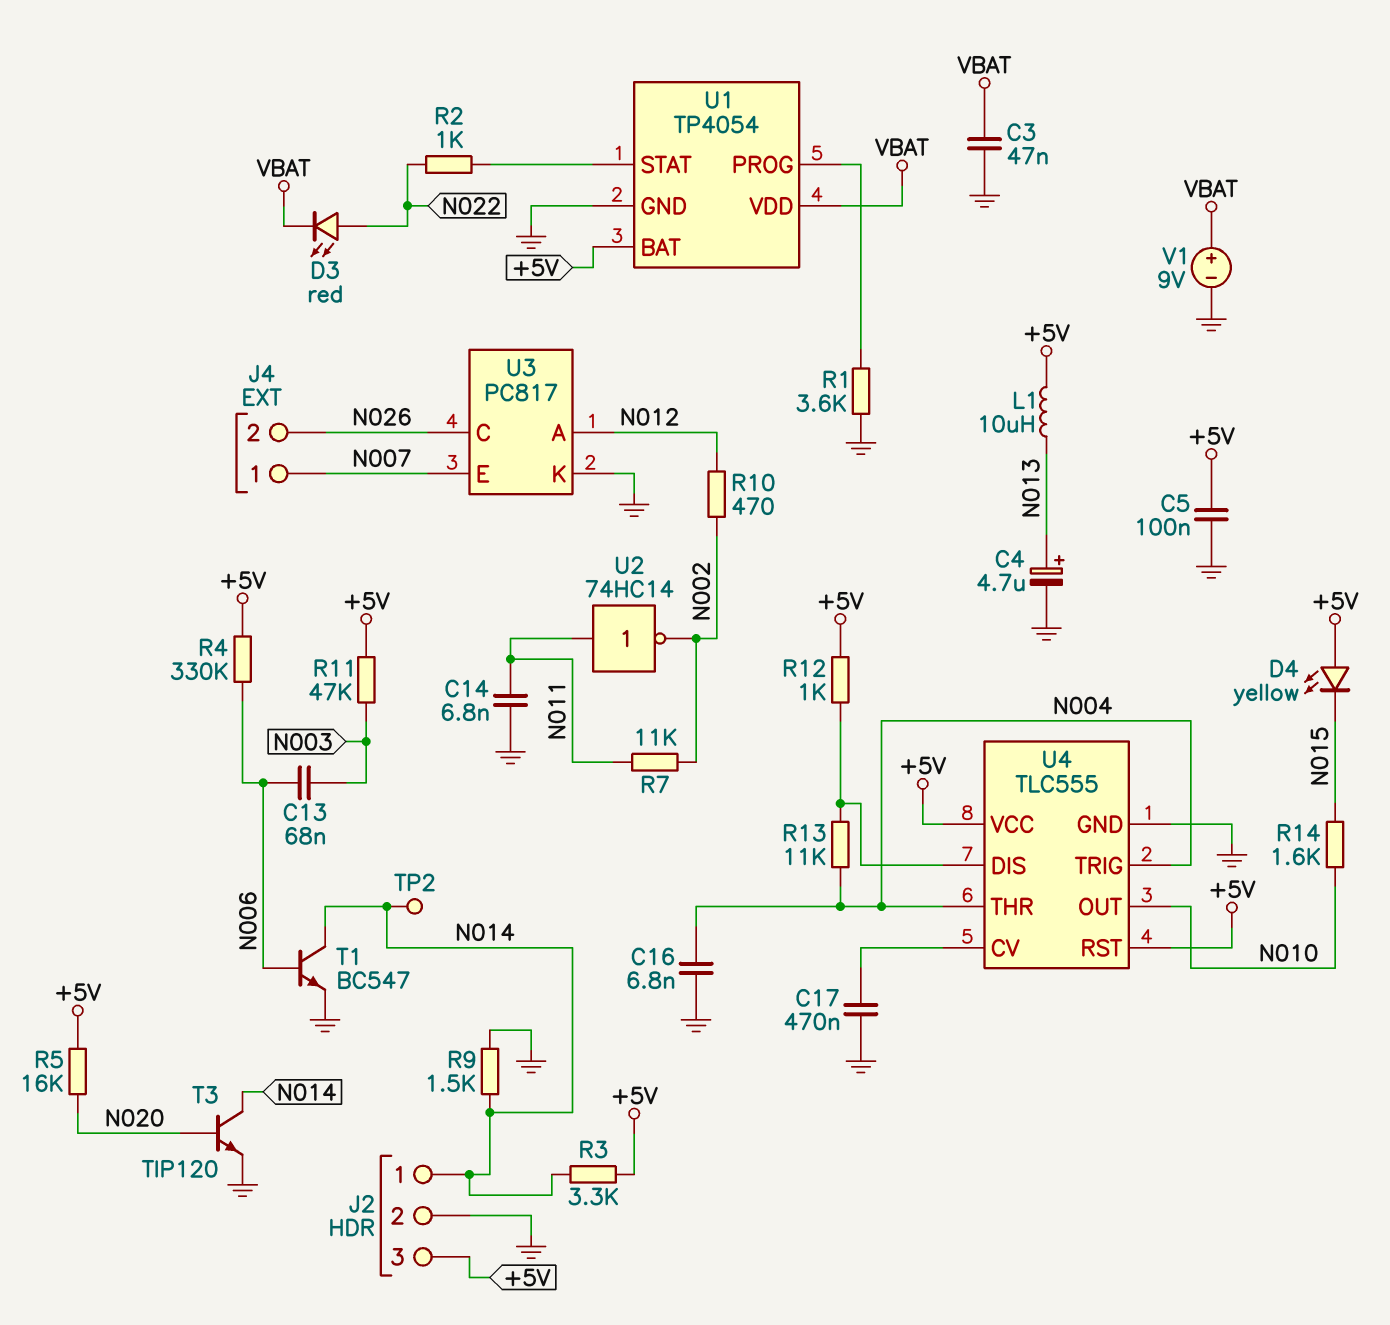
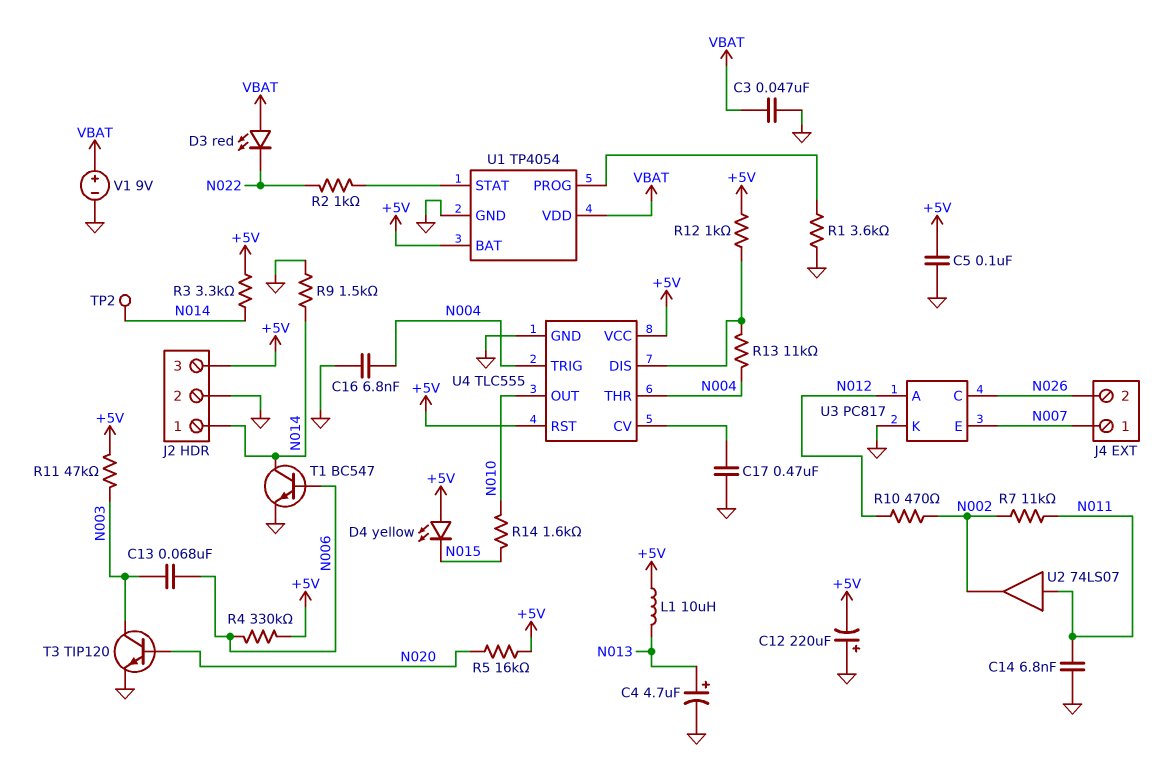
C12: none -> 220uF (plus GND, minus +5V)
D3: LED red (A N022, K VBAT) -> LED red (A VBAT, K N022)
T3: NPN TIP120 (B N020, C N014, E GND) -> NPN TIP120 (B N020, C N003, E GND)
U2: NOT 74HC14 (in N011, out N002) -> buffer 74LS07 (in N011, out N002)

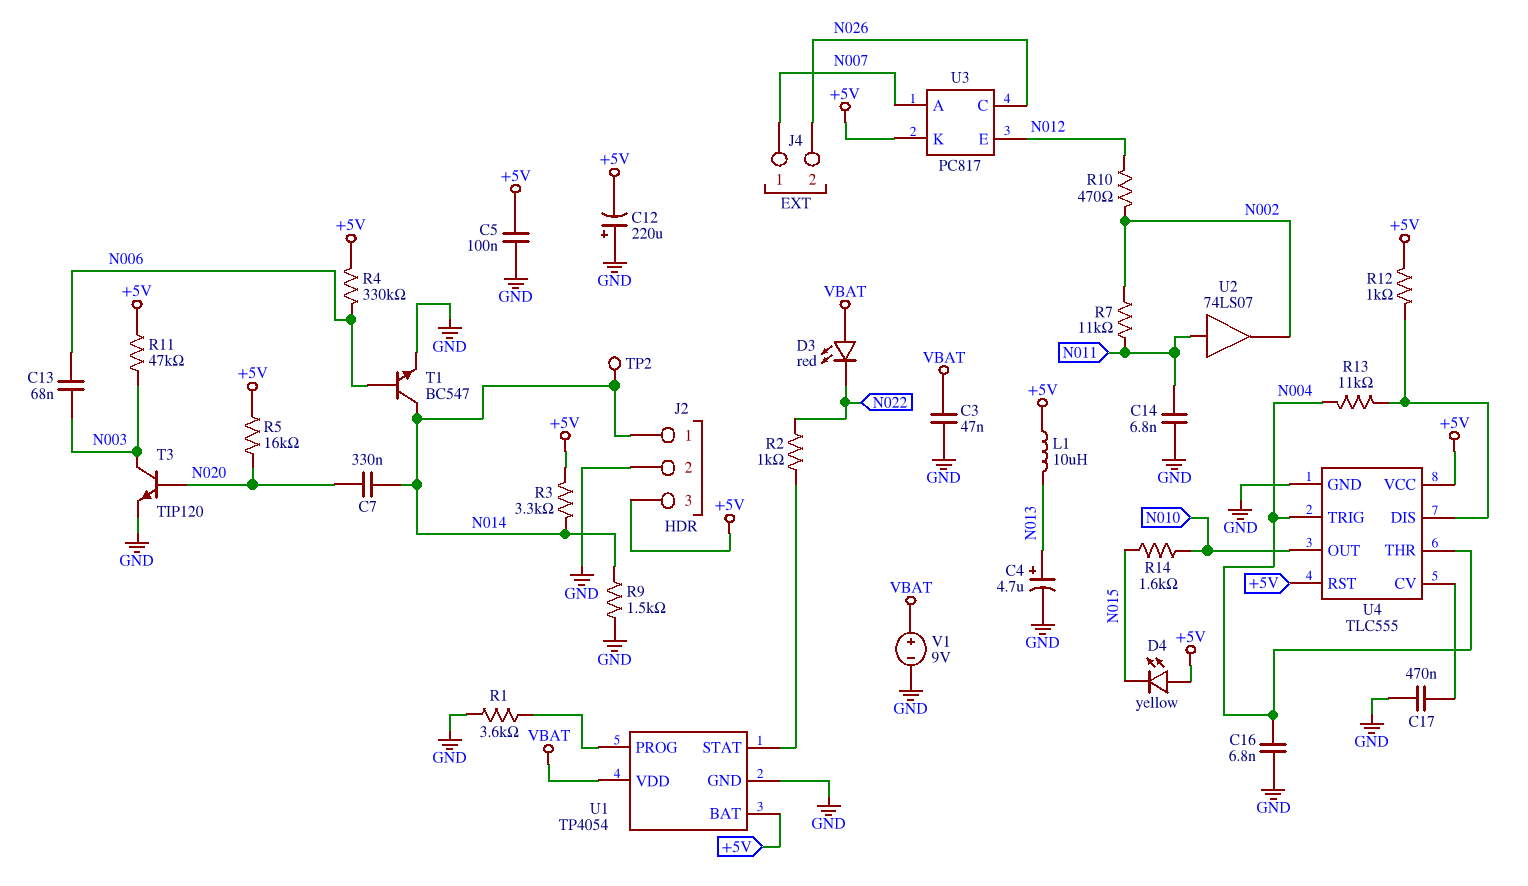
C7: none -> 330nF (N014, N020)
U3 pin A: N012 -> N007
U3 pin E: N007 -> N012
U3 pin K: GND -> +5V

